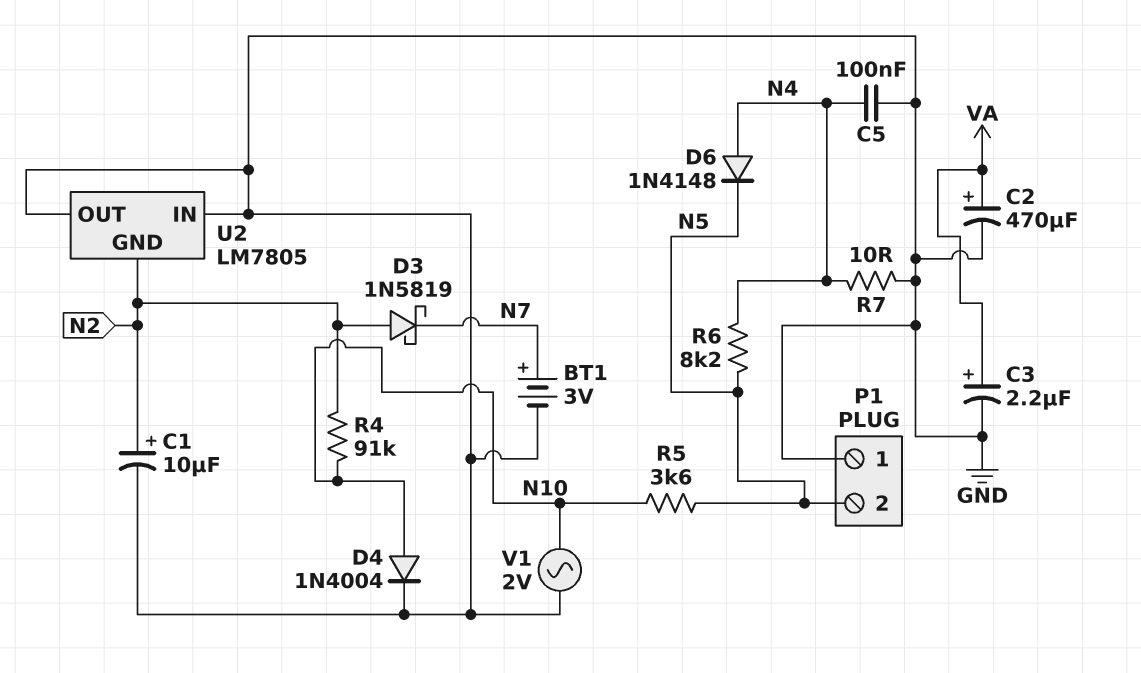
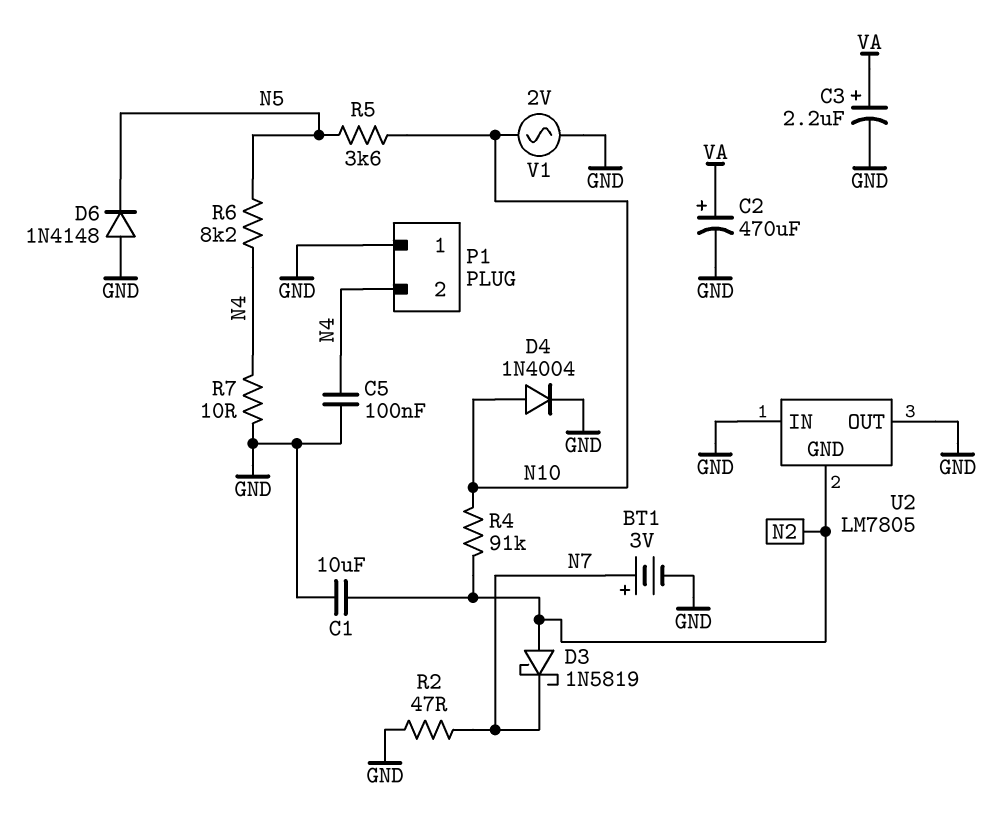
C1: 10uF (plus N2, minus GND) -> 10uF (GND, N2)
D6: diode 1N4148 (A N4, K N5) -> diode 1N4148 (A GND, K N5)
P1 pin 2: N5 -> N4
R2: none -> 47 (GND, N7)

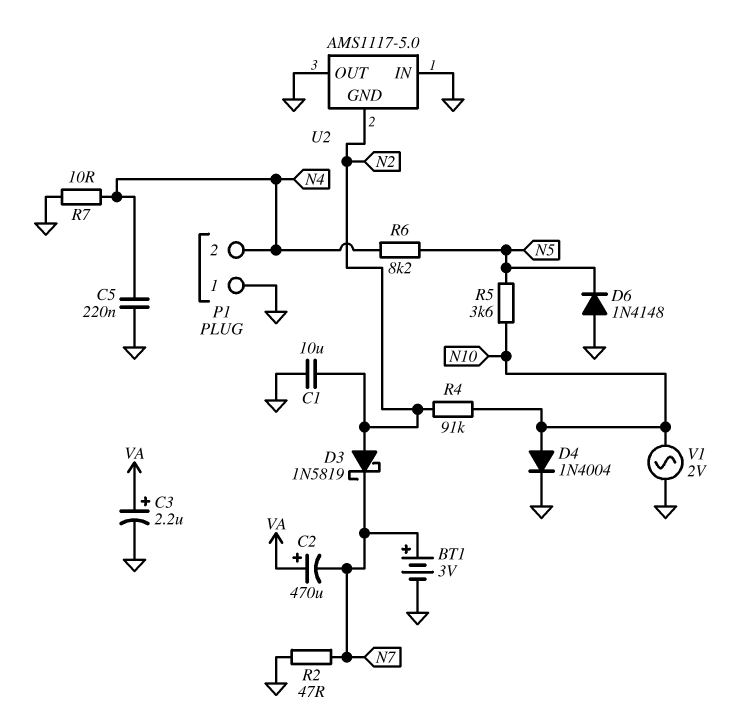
C2: 470uF (plus VA, minus GND) -> 470uF (plus VA, minus N7)
C5: 100nF (GND, N4) -> 220nF (GND, N4)
U2: LM7805 -> AMS1117-5.0

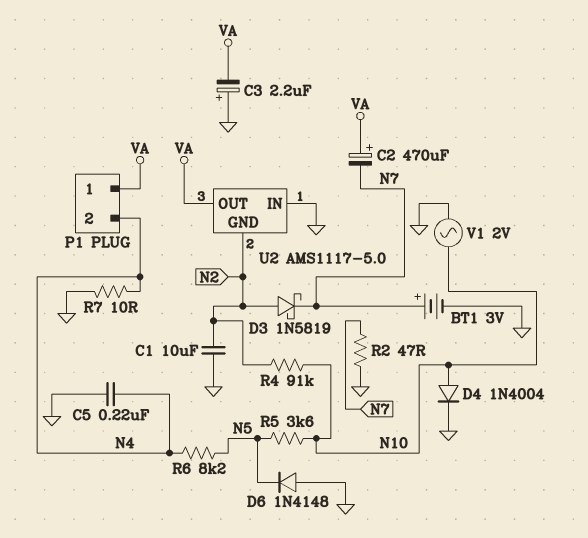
C3: 2.2uF (plus VA, minus GND) -> 2.2uF (plus GND, minus VA)
P1 pin 1: GND -> VA
U2 pin OUT: GND -> VA

